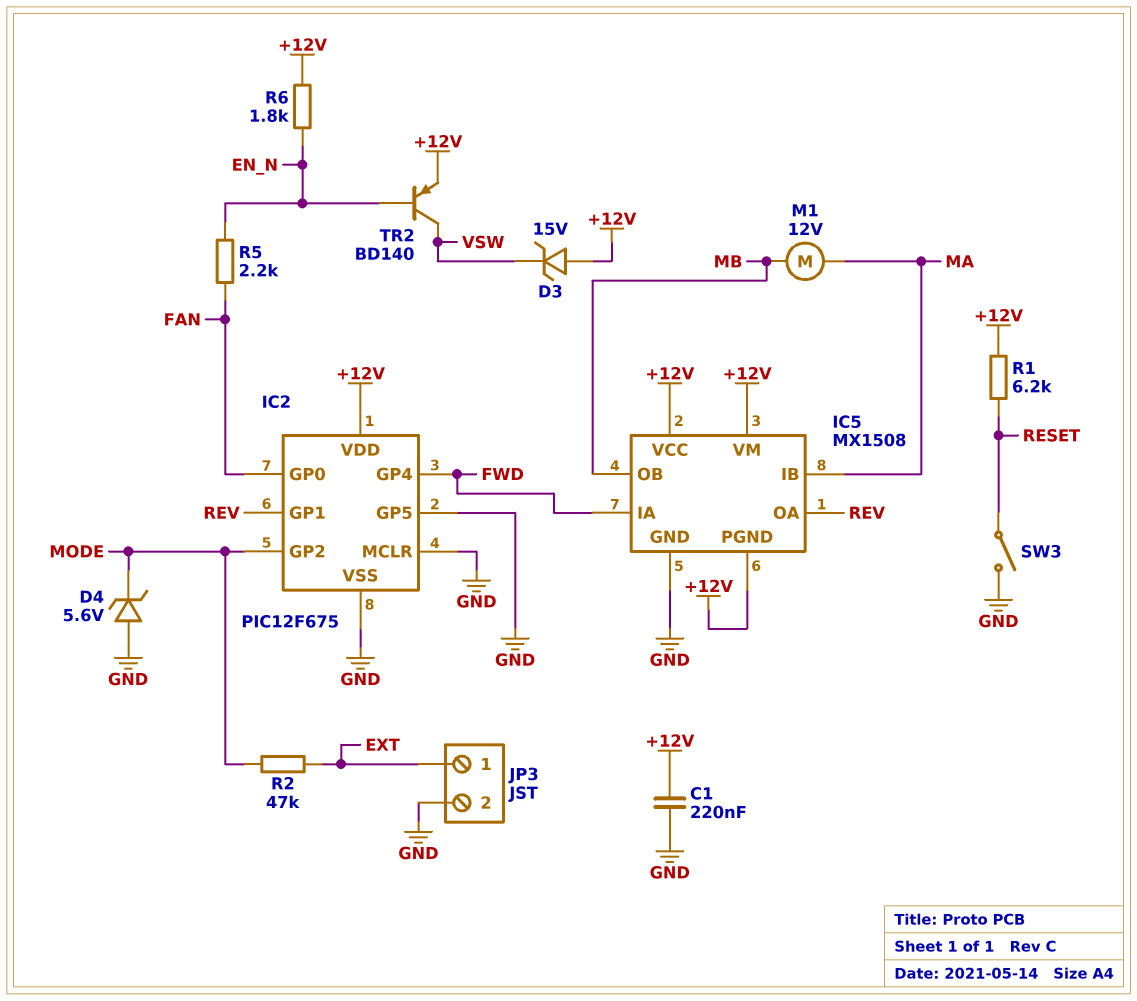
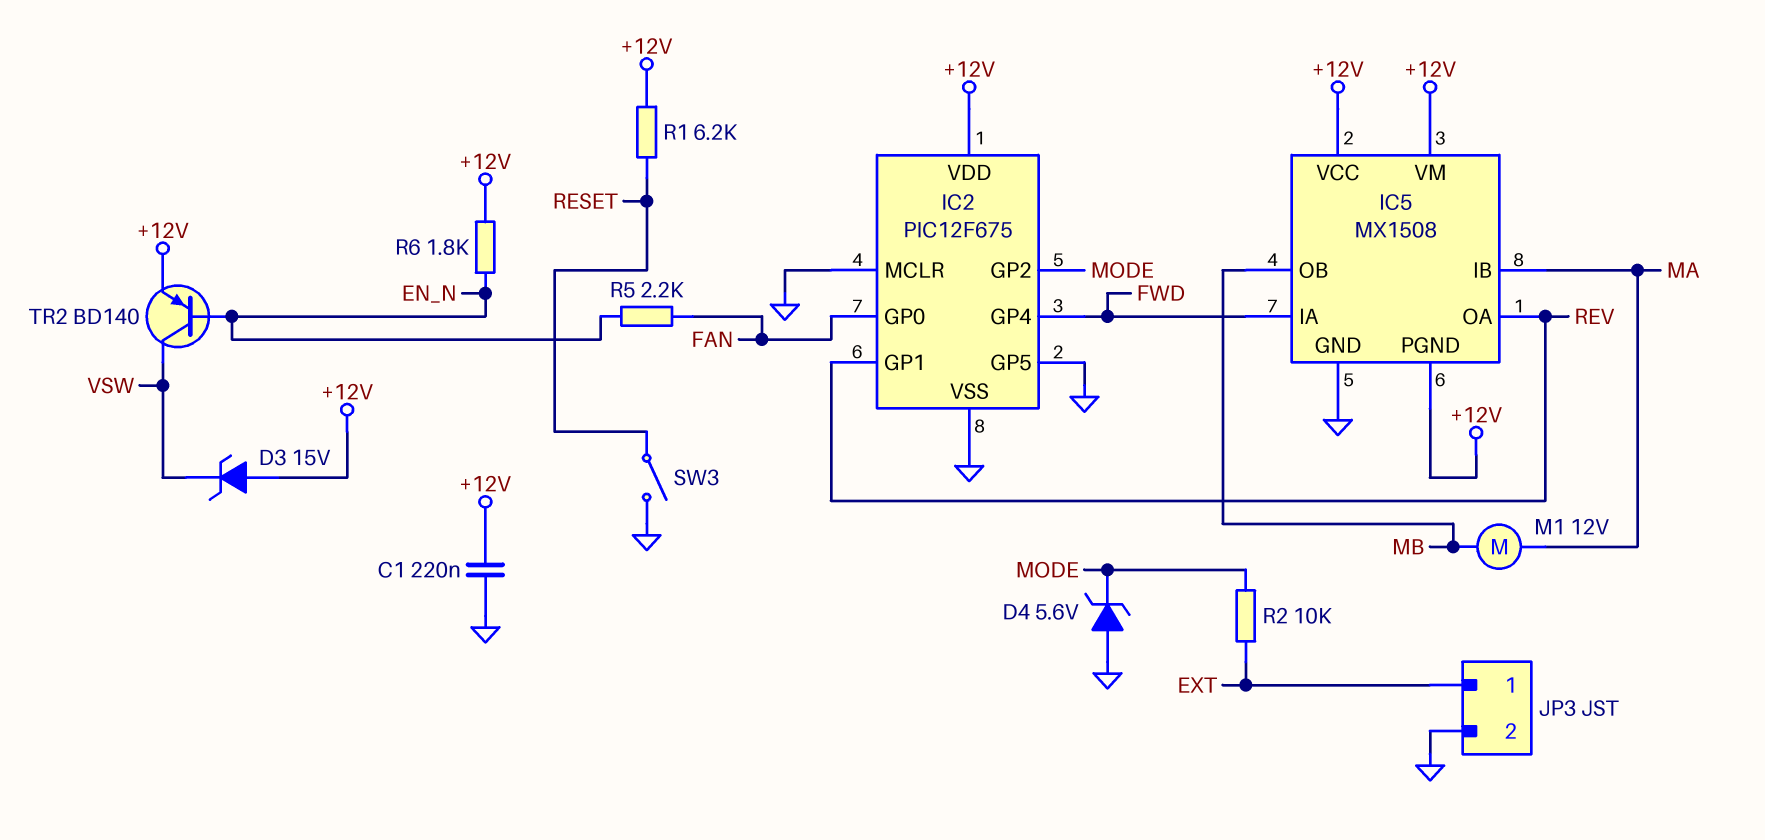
R2: 47k (EXT, MODE) -> 10k (EXT, MODE)

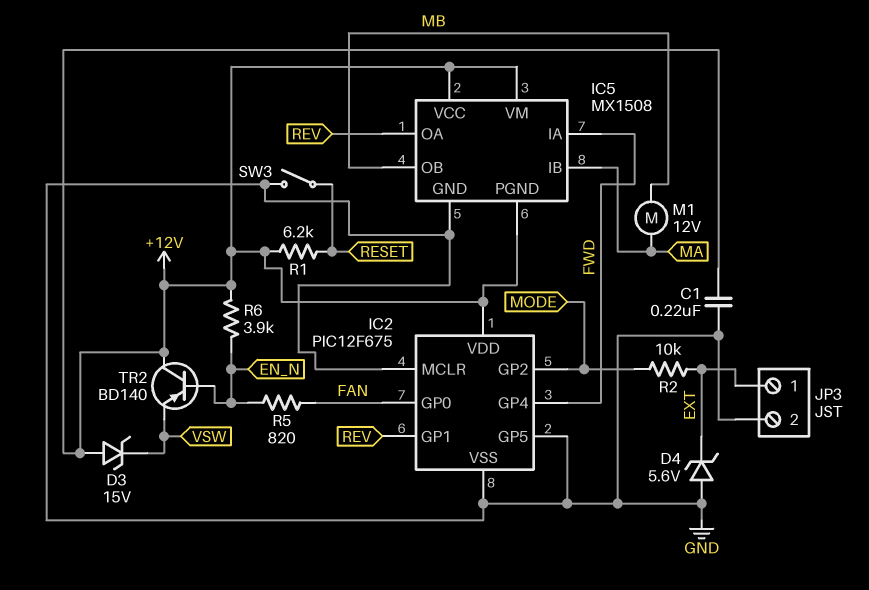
D4: zener 5.6V (A GND, K MODE) -> zener 5.6V (A GND, K EXT)
R5: 2.2k (EN_N, FAN) -> 820 (EN_N, FAN)
R6: 1.8k (+12V, EN_N) -> 3.9k (+12V, EN_N)
TR2: PNP BD140 (B EN_N, C VSW, E +12V) -> PNP BD140 (B EN_N, C +12V, E VSW)

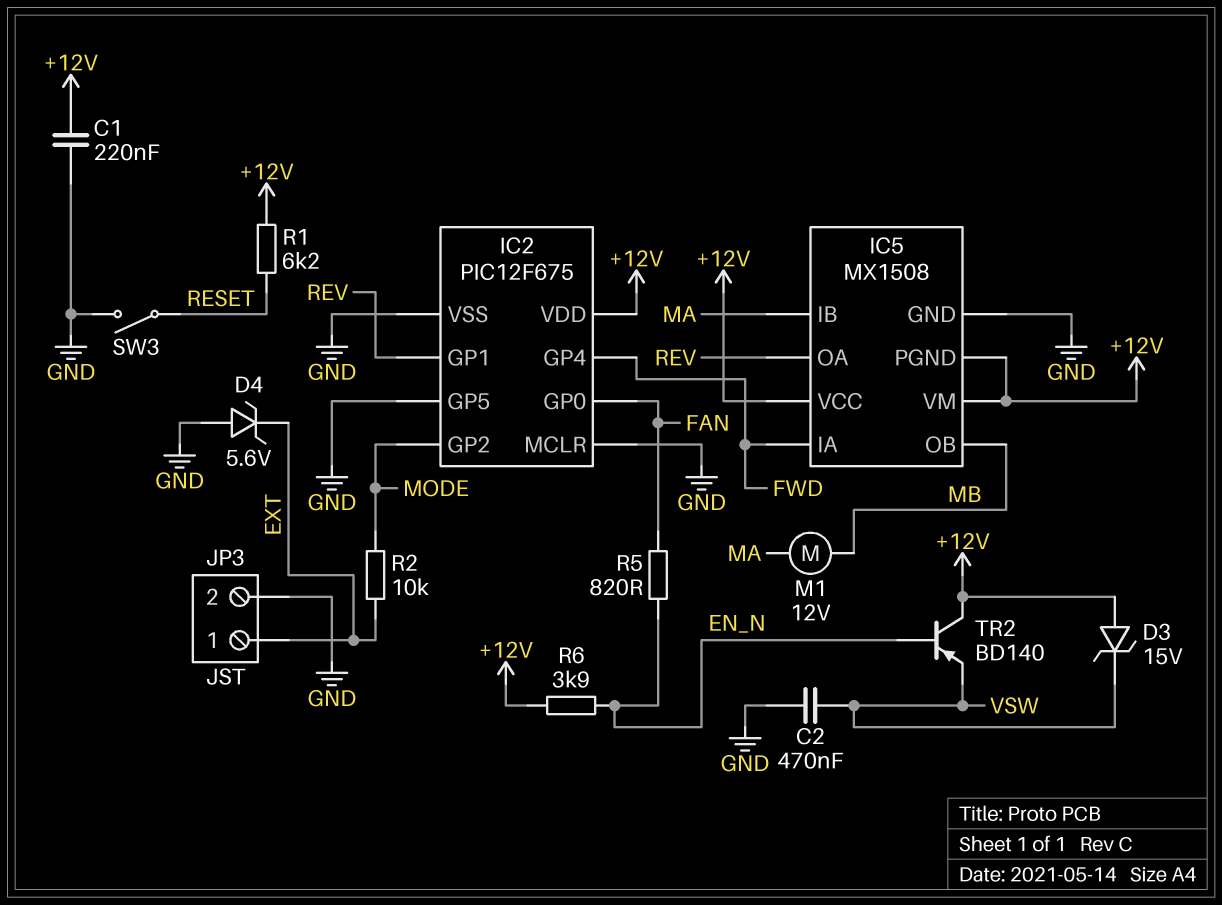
C2: none -> 470nF (GND, VSW)

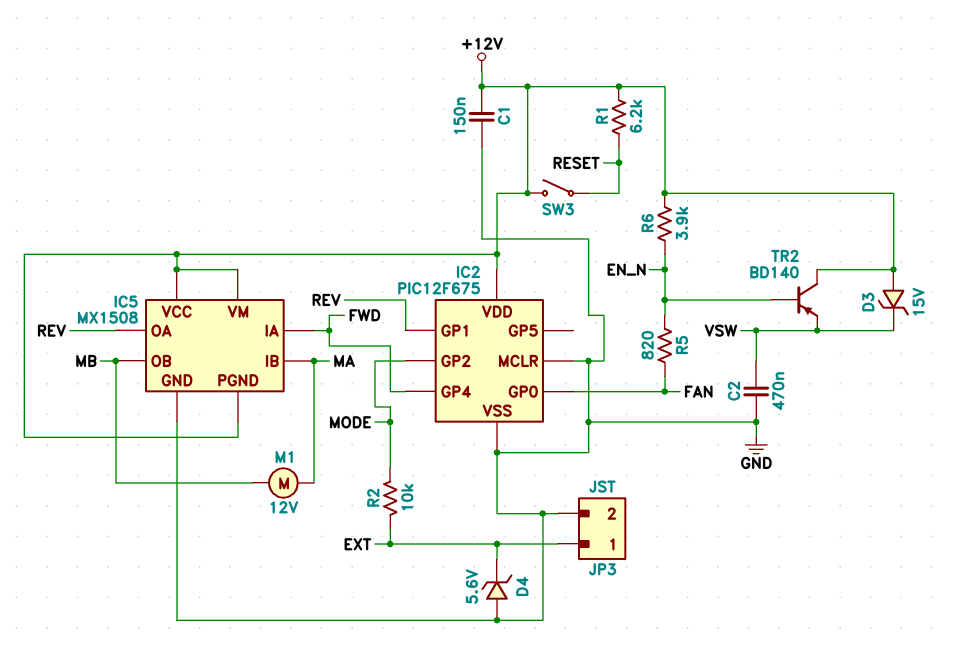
C1: 220nF (+12V, GND) -> 150nF (+12V, GND)
IC2 pin GP5: GND -> none
SW3: switch (GND, RESET) -> switch (+12V, RESET)

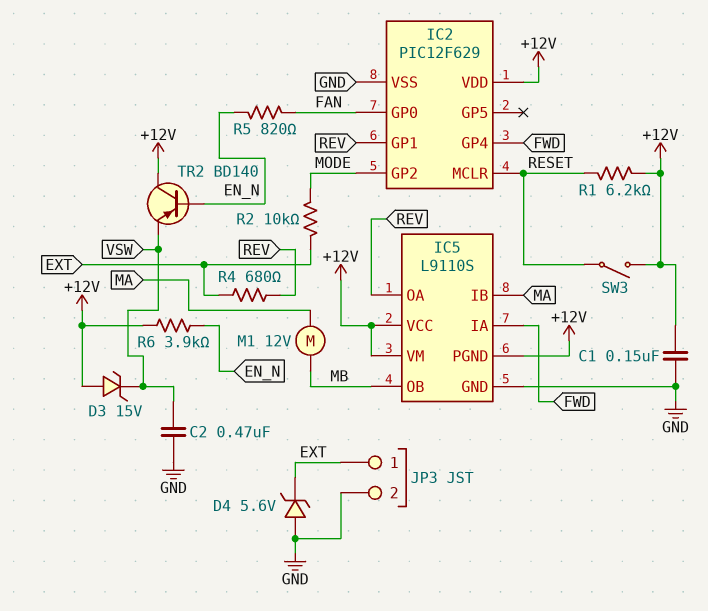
IC2: PIC12F675 -> PIC12F629
IC2 pin MCLR: GND -> RESET
IC5: MX1508 -> L9110S
R4: none -> 680 (EXT, REV)

